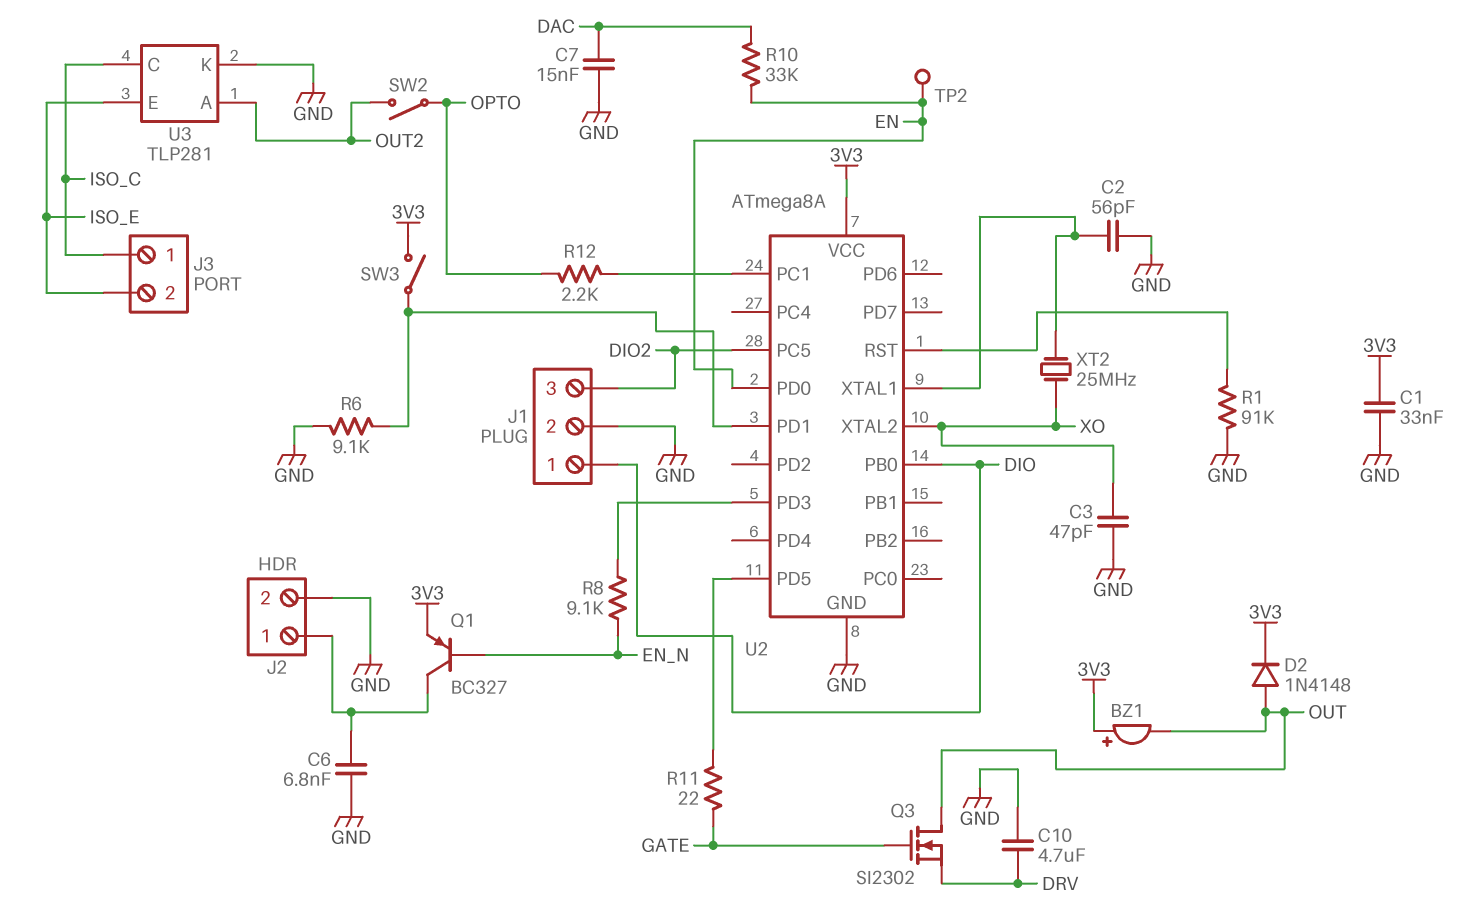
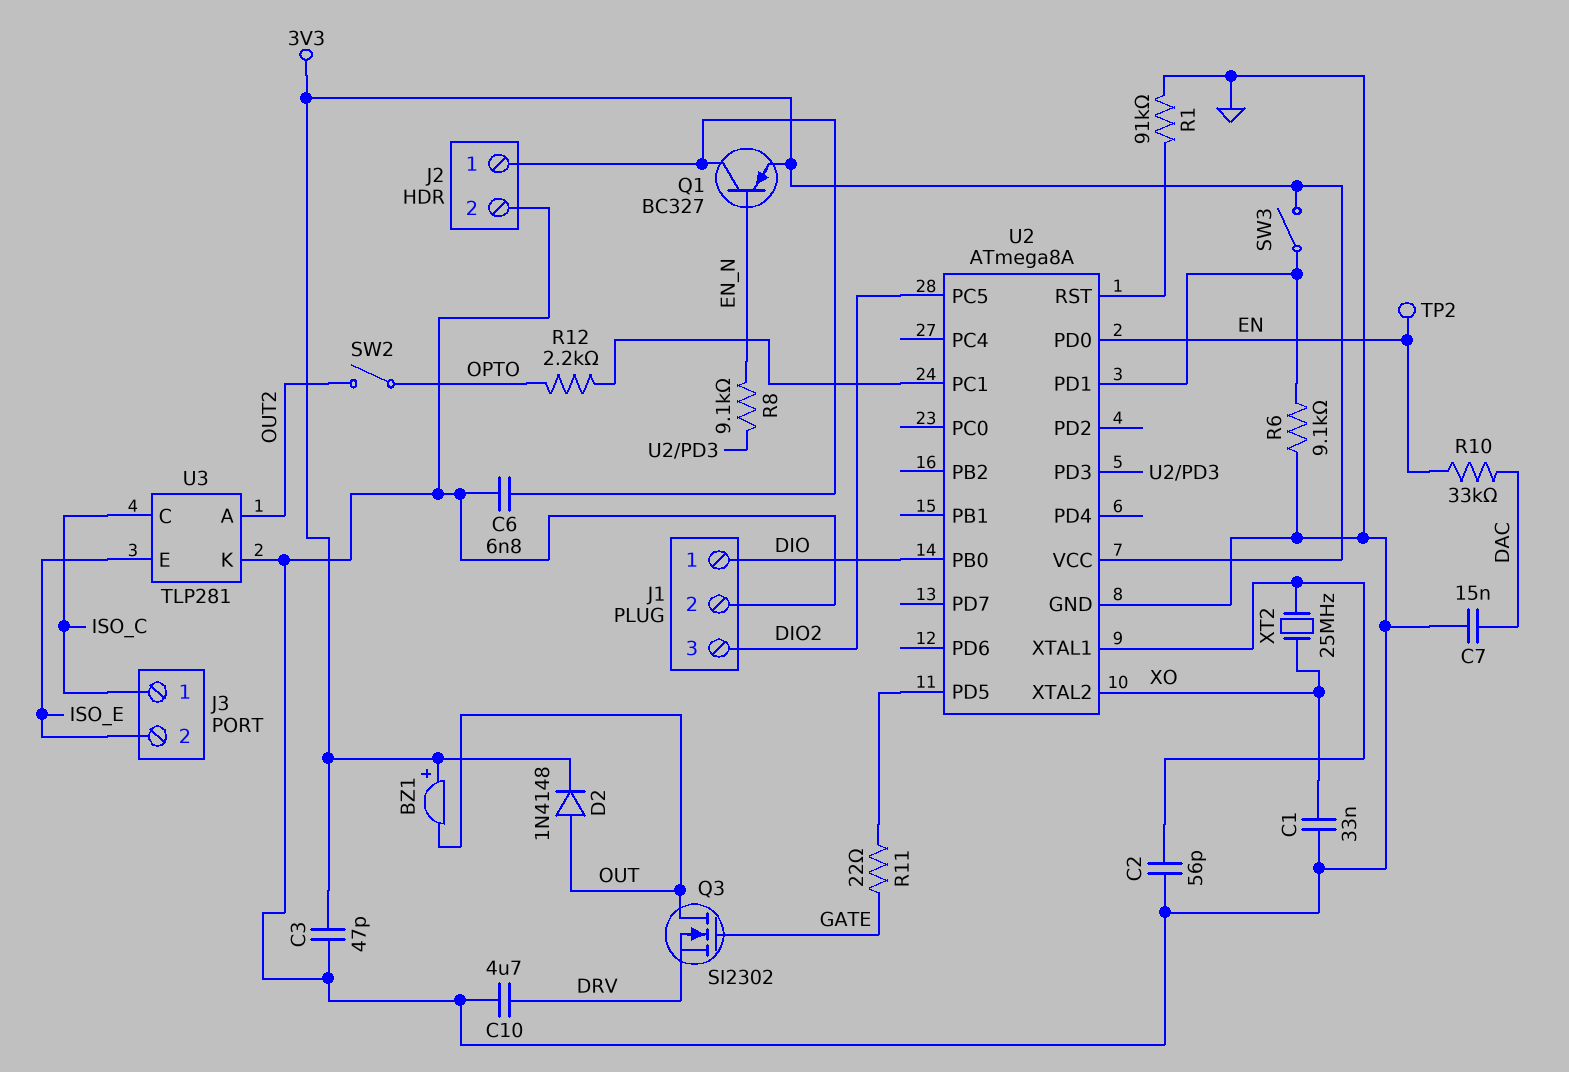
C1: 33nF (3V3, GND) -> 33nF (GND, XO)
C3: 47pF (GND, XO) -> 47pF (3V3, GND)

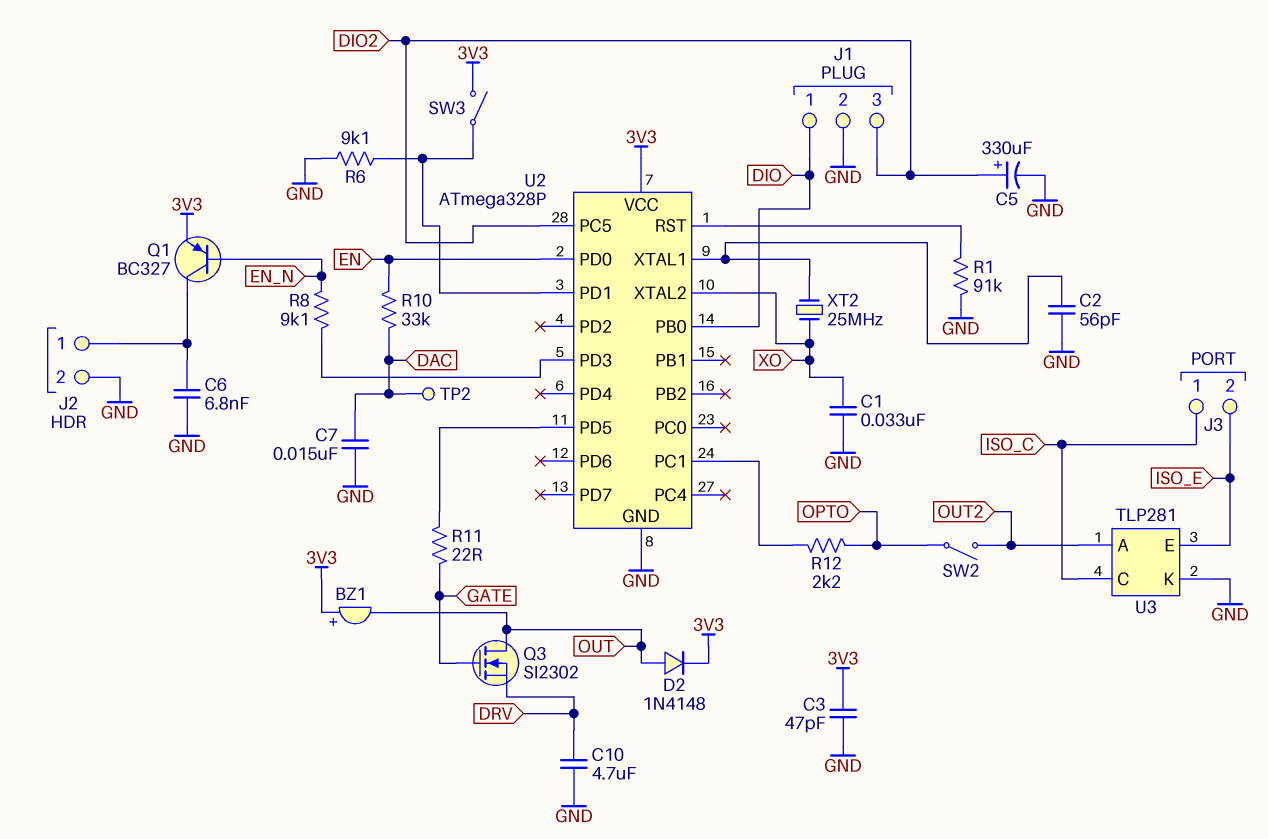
C5: none -> 330uF (plus DIO2, minus GND)
TP2: test point (EN) -> test point (DAC)
U2: ATmega8A -> ATmega328P

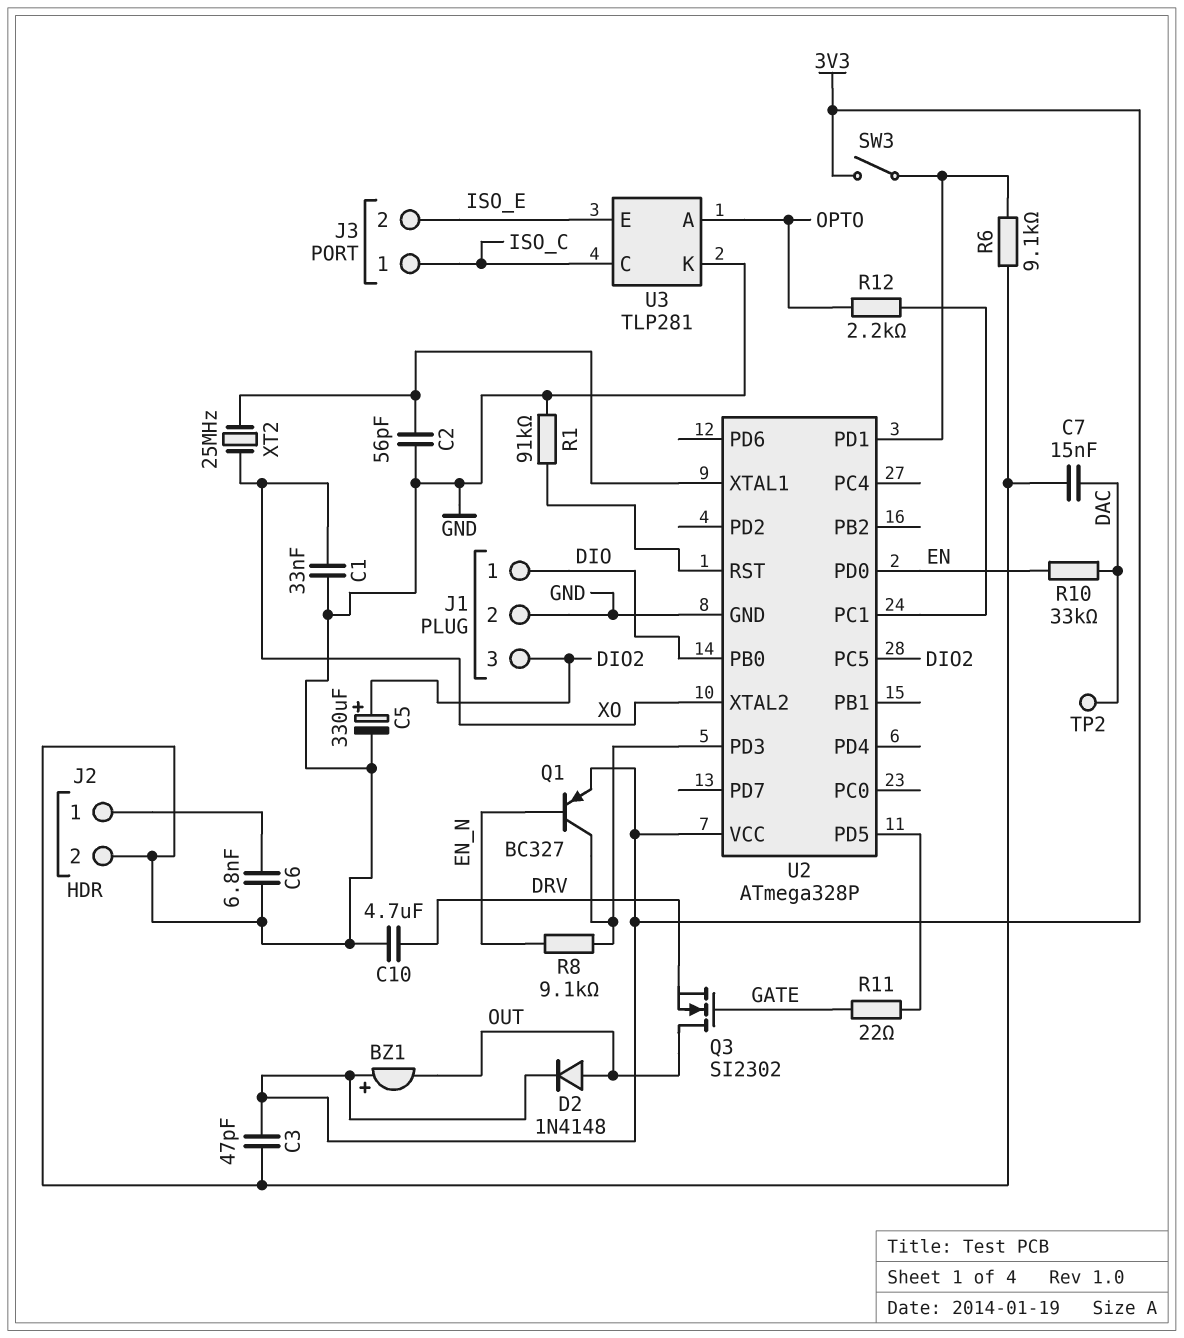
Q1: PNP BC327 (B EN_N, C J2/1, E 3V3) -> PNP BC327 (B EN_N, C U2/PD3, E 3V3)
SW2: switch (OPTO, OUT2) -> none
U3 pin A: OUT2 -> OPTO

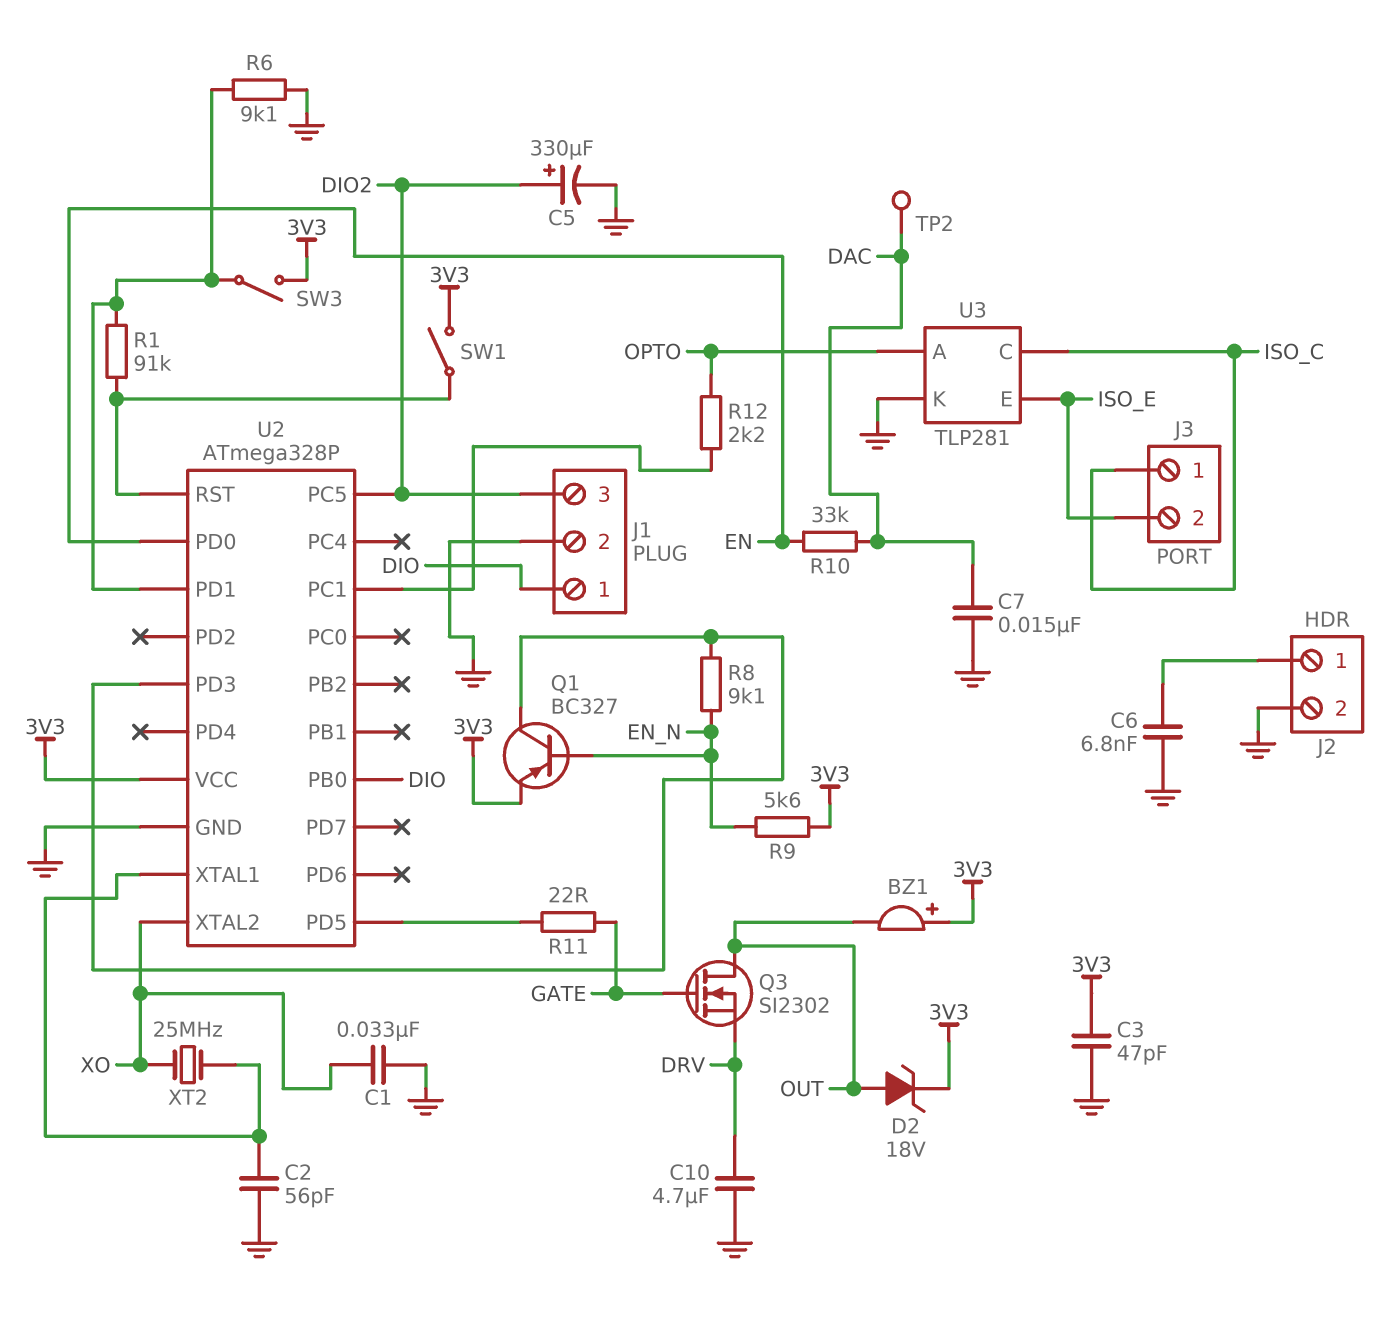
D2: diode 1N4148 (A OUT, K 3V3) -> zener 18V (A OUT, K 3V3)
R1: 91k (GND, U2/RST) -> 91k (U2/PD1, U2/RST)
R9: none -> 5.6k (3V3, EN_N)
SW1: none -> switch (3V3, U2/RST)

